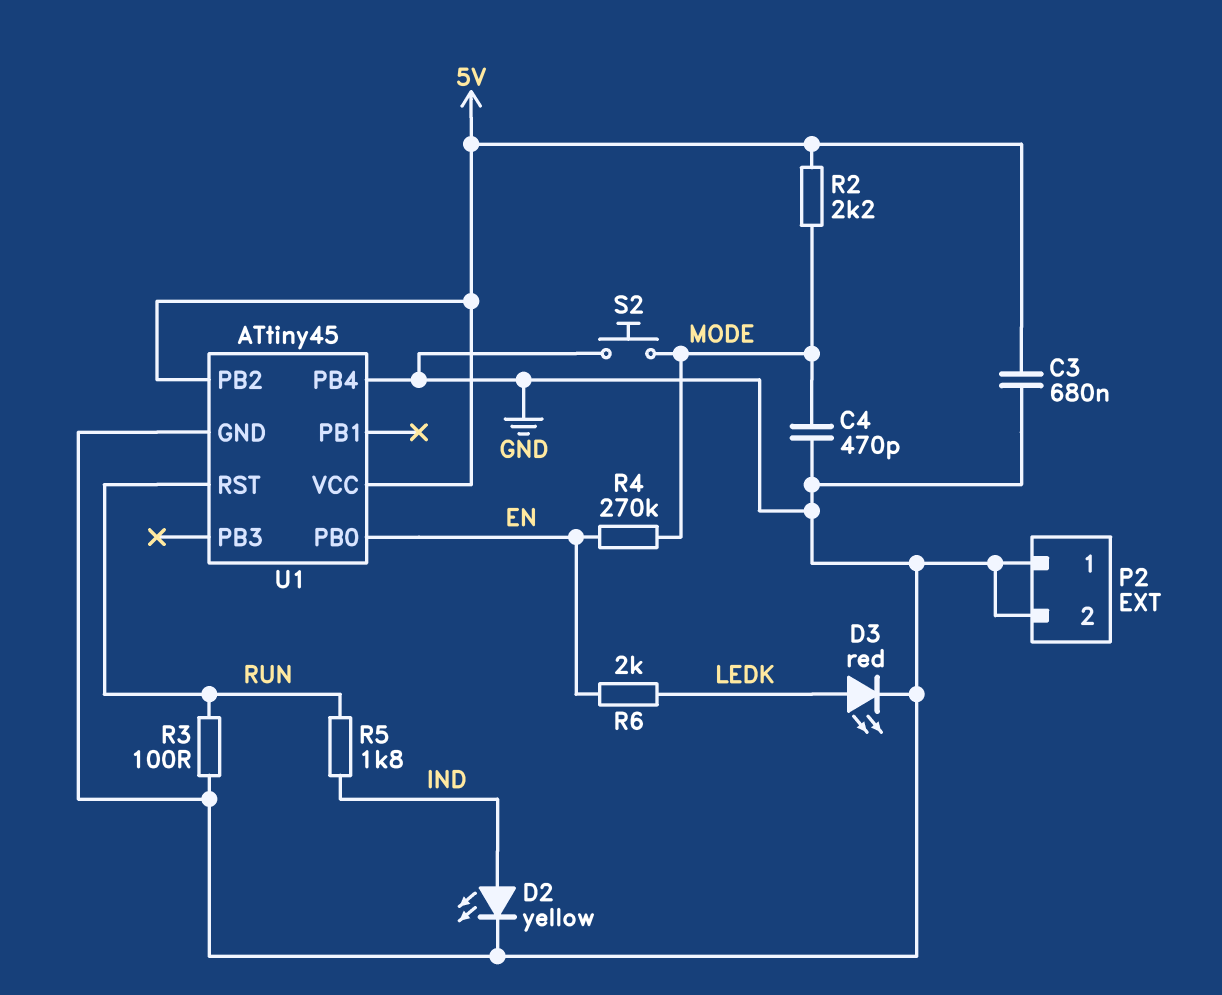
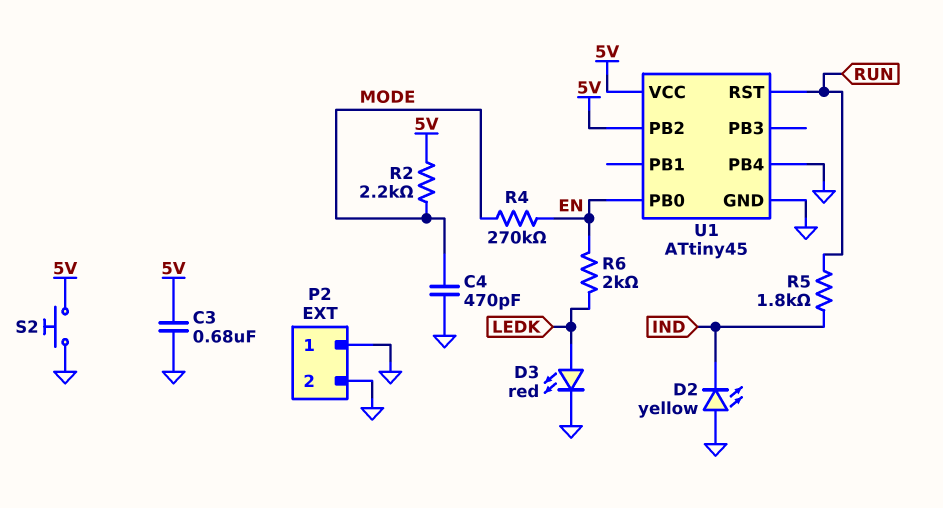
D2: LED yellow (A IND, K GND) -> LED yellow (A GND, K IND)
R3: 100 (GND, RUN) -> none
S2: button (GND, MODE) -> button (5V, GND)

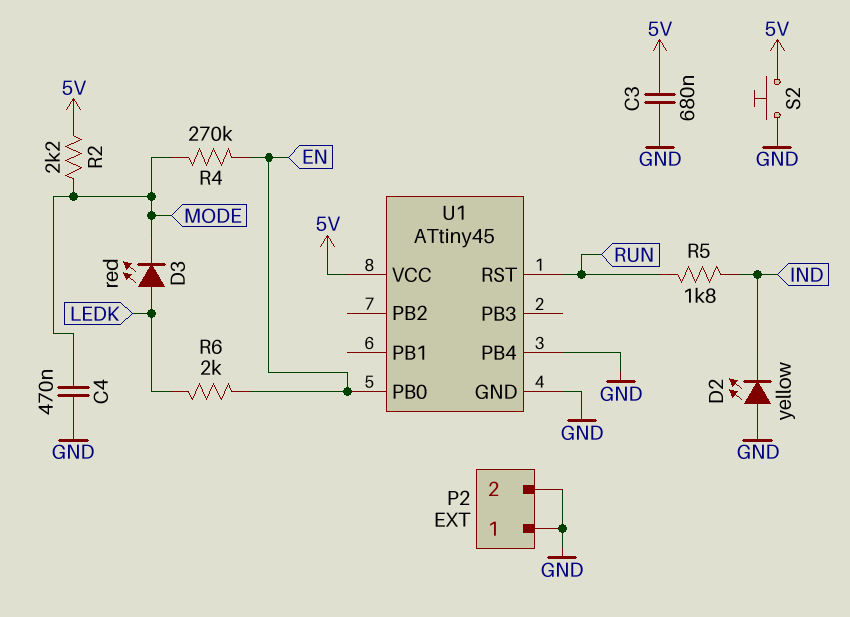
C4: 470pF (GND, MODE) -> 470nF (GND, MODE)
D3: LED red (A LEDK, K GND) -> LED red (A LEDK, K MODE)
U1 pin PB2: 5V -> none

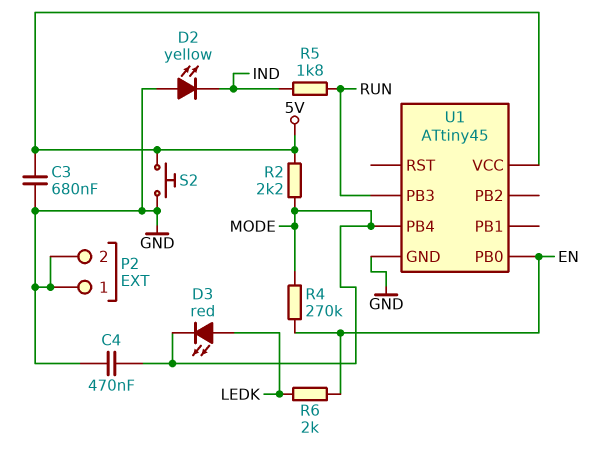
U1 pin PB3: none -> RUN
U1 pin PB4: GND -> MODE
U1 pin RST: RUN -> none

